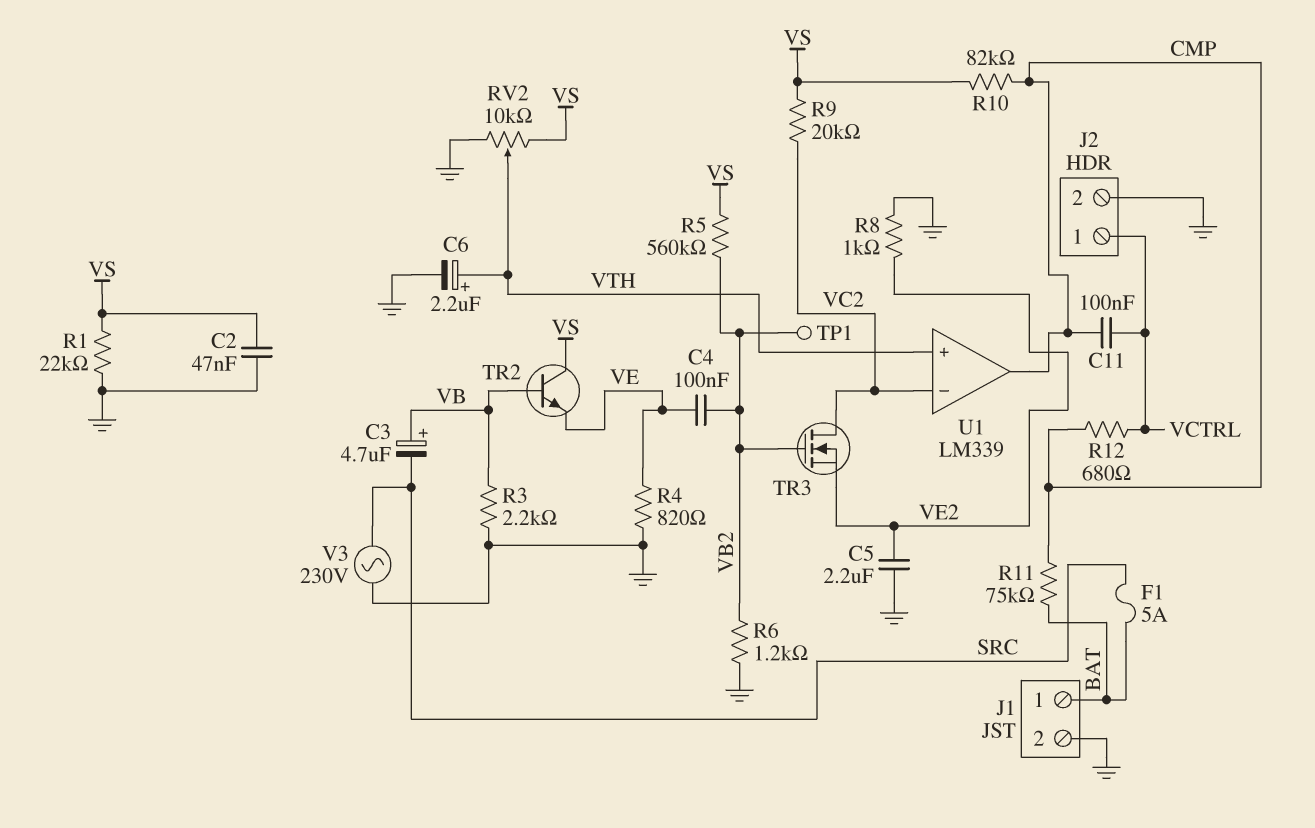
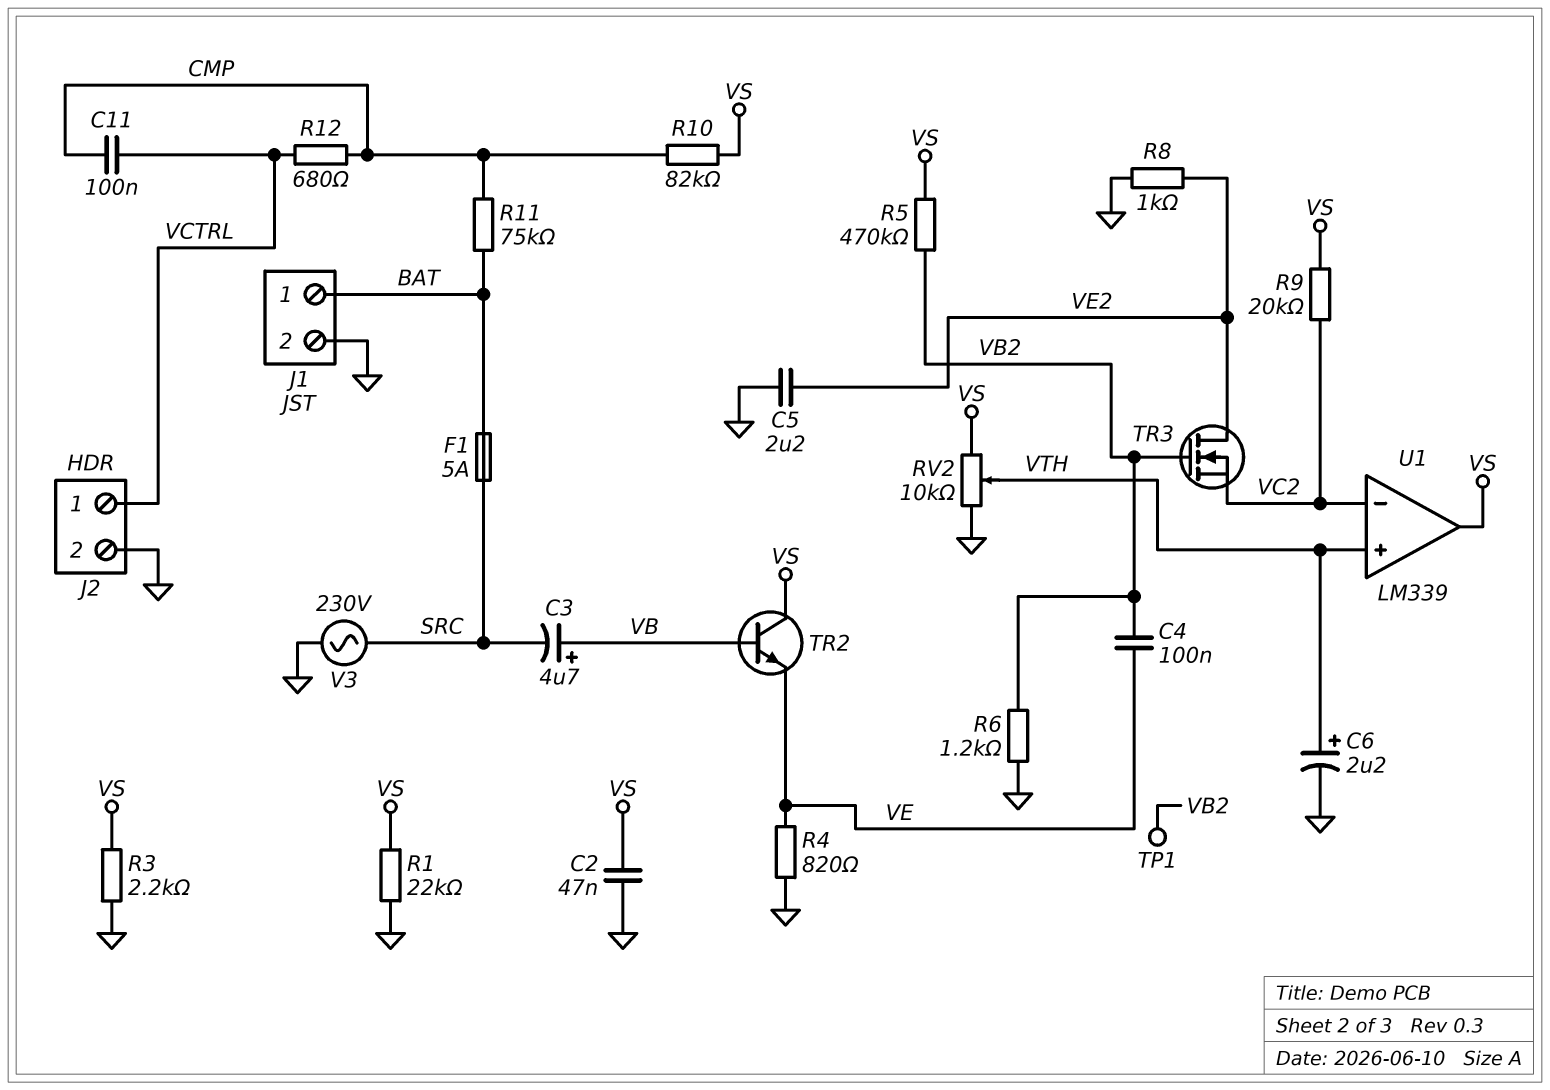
R3: 2.2k (GND, VB) -> 2.2k (GND, VS)
R5: 560k (VB2, VS) -> 470k (VB2, VS)
TR3: NMOS (G VB2, D VC2, S VE2) -> NMOS (G VB2, D VE2, S VC2)
U1 pin out: CMP -> VS

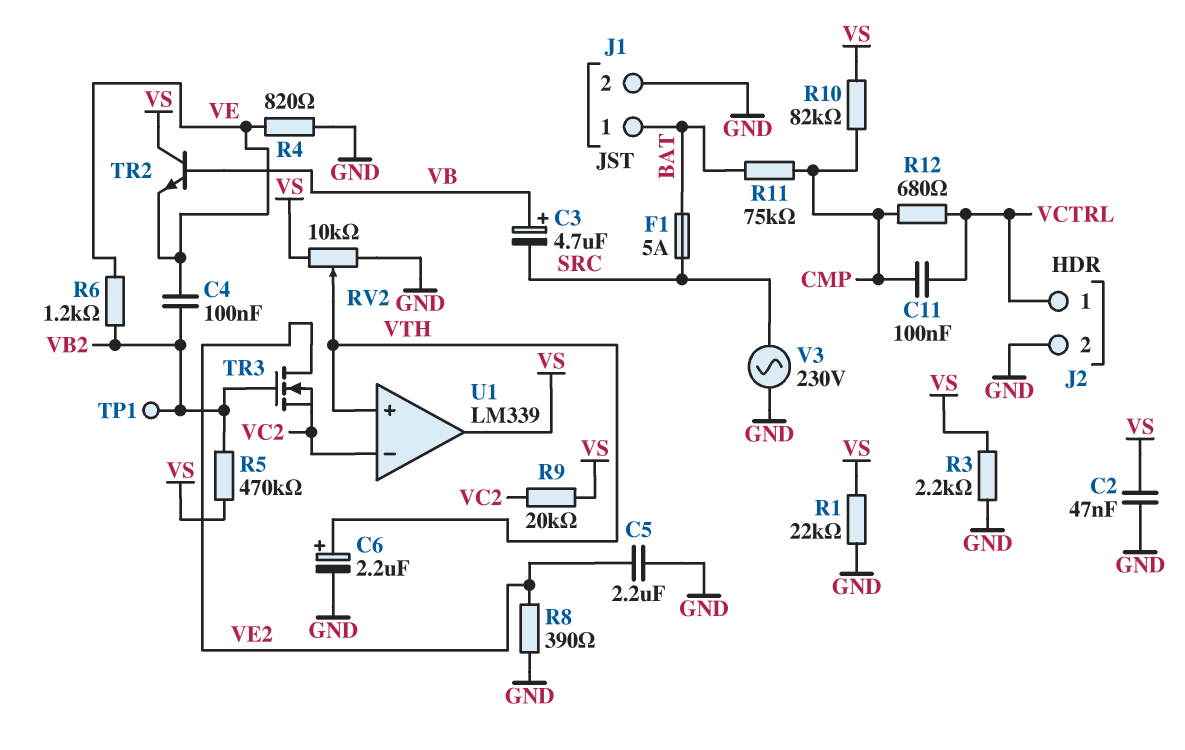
R6: 1.2k (GND, VB2) -> 1.2k (VB2, VE)
R8: 1k (GND, VE2) -> 390 (GND, VE2)

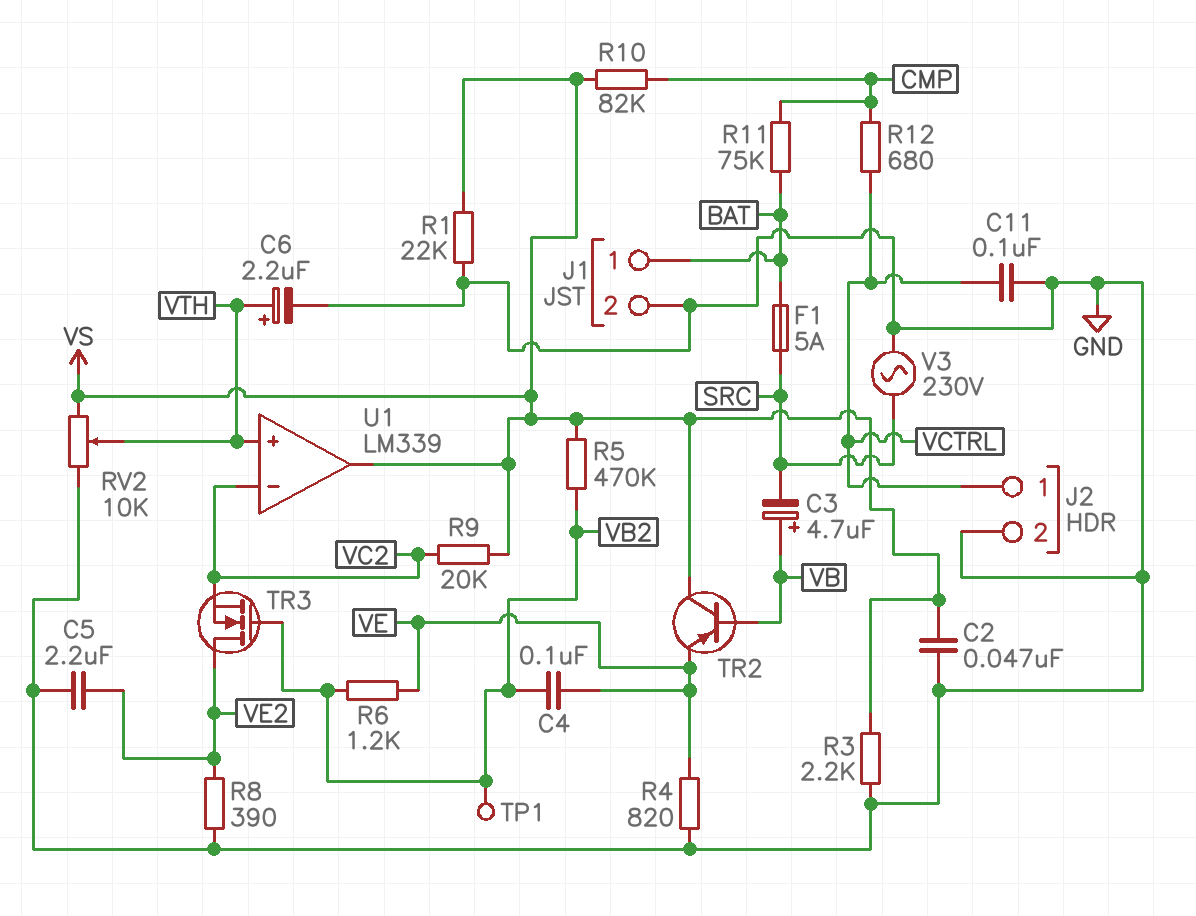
C11: 100nF (CMP, VCTRL) -> 100nF (GND, VCTRL)
TR2: NPN (B VB, C VS, E VE) -> PNP (B VB, C VS, E VE)

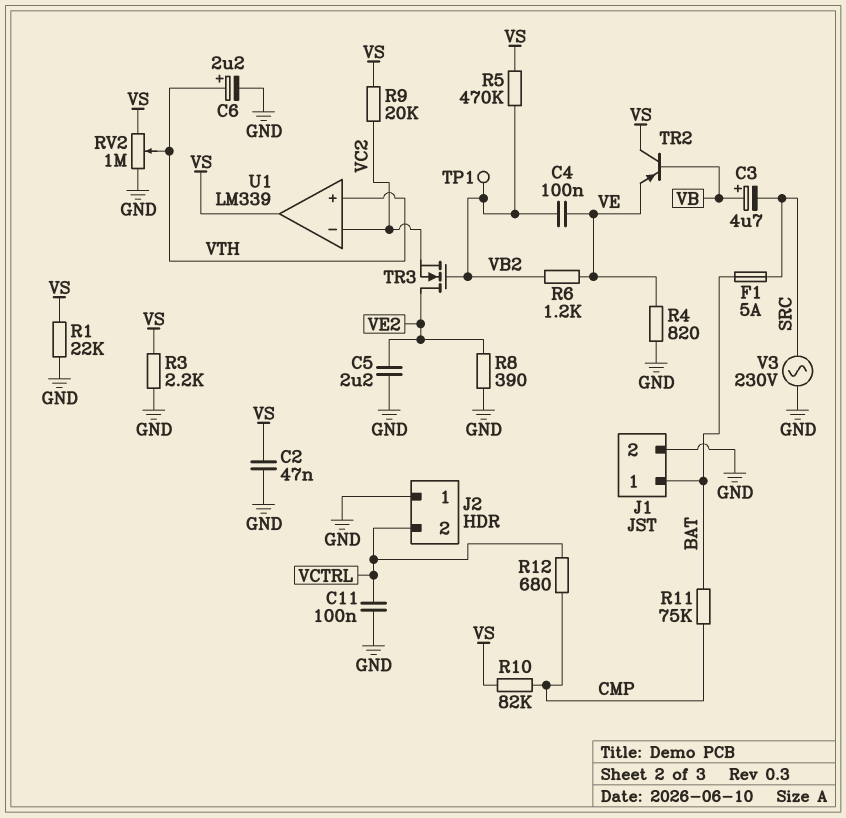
J2 pin 1: VCTRL -> GND
J2 pin 2: GND -> VCTRL
RV2: 10k (GND, VS, wiper VTH) -> 1M (GND, VS, wiper VTH)

